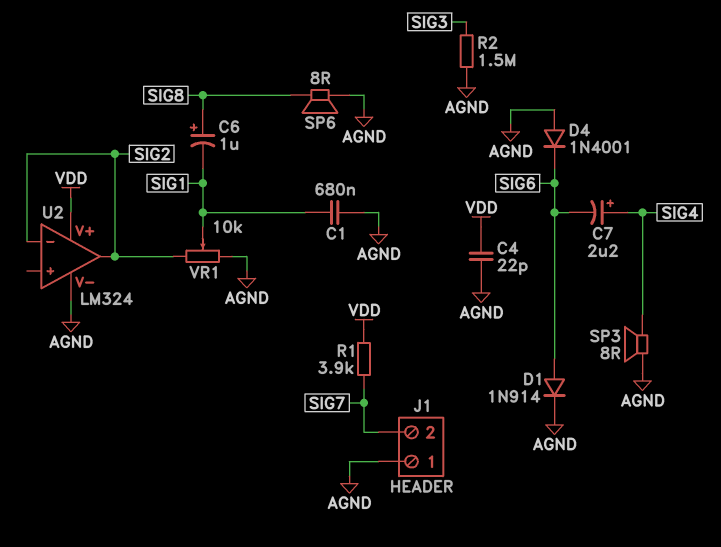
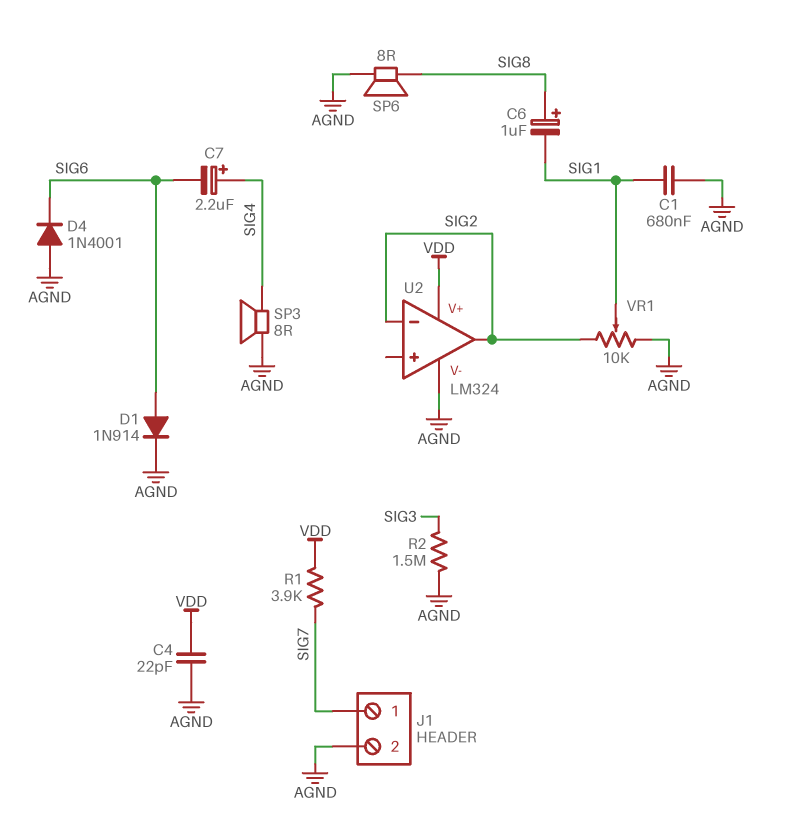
J1 pin 1: AGND -> SIG7
J1 pin 2: SIG7 -> AGND

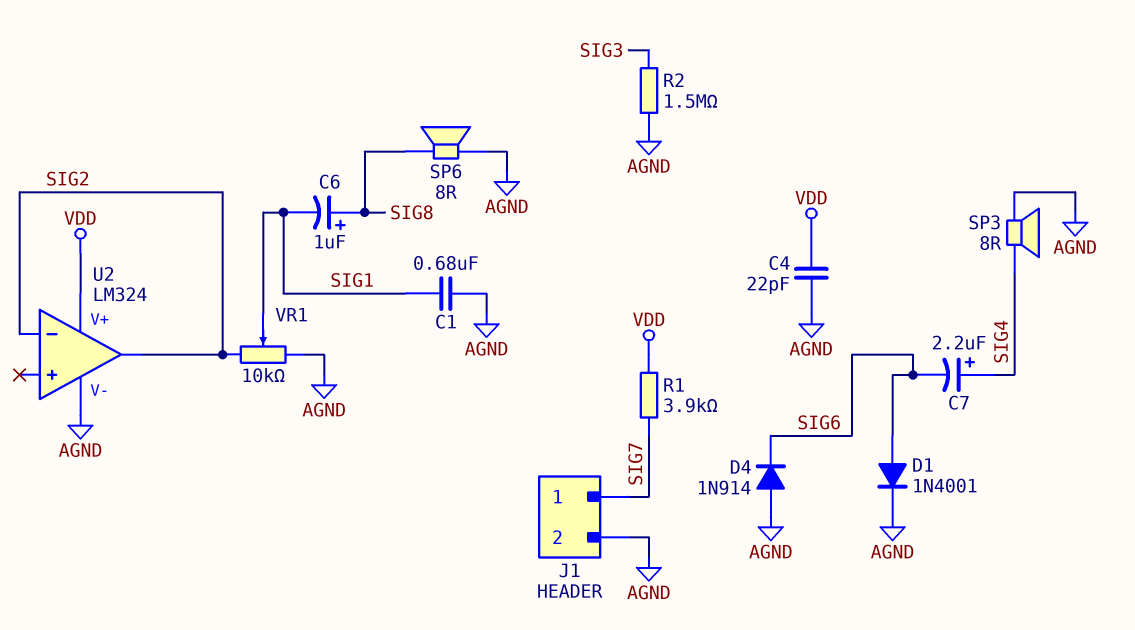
D1: diode 1N914 (A SIG6, K AGND) -> diode 1N4001 (A SIG6, K AGND)
D4: diode 1N4001 (A AGND, K SIG6) -> diode 1N914 (A AGND, K SIG6)

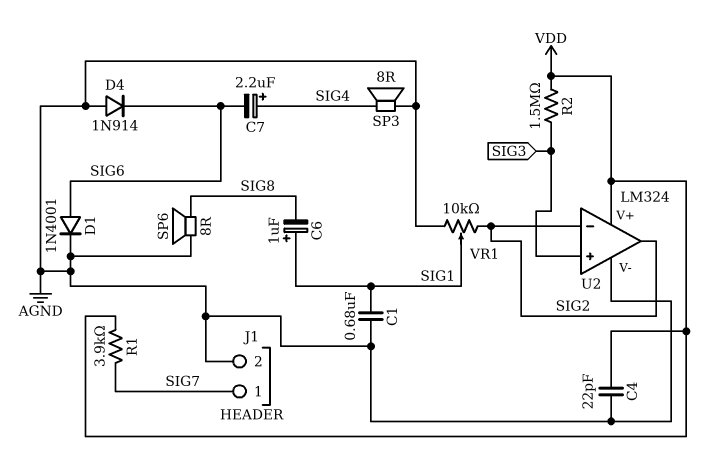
C6: 1uF (plus SIG8, minus SIG1) -> 1uF (plus SIG1, minus SIG8)
R2: 1.5M (AGND, SIG3) -> 1.5M (SIG3, VDD)
U2 pin in+: none -> SIG3

